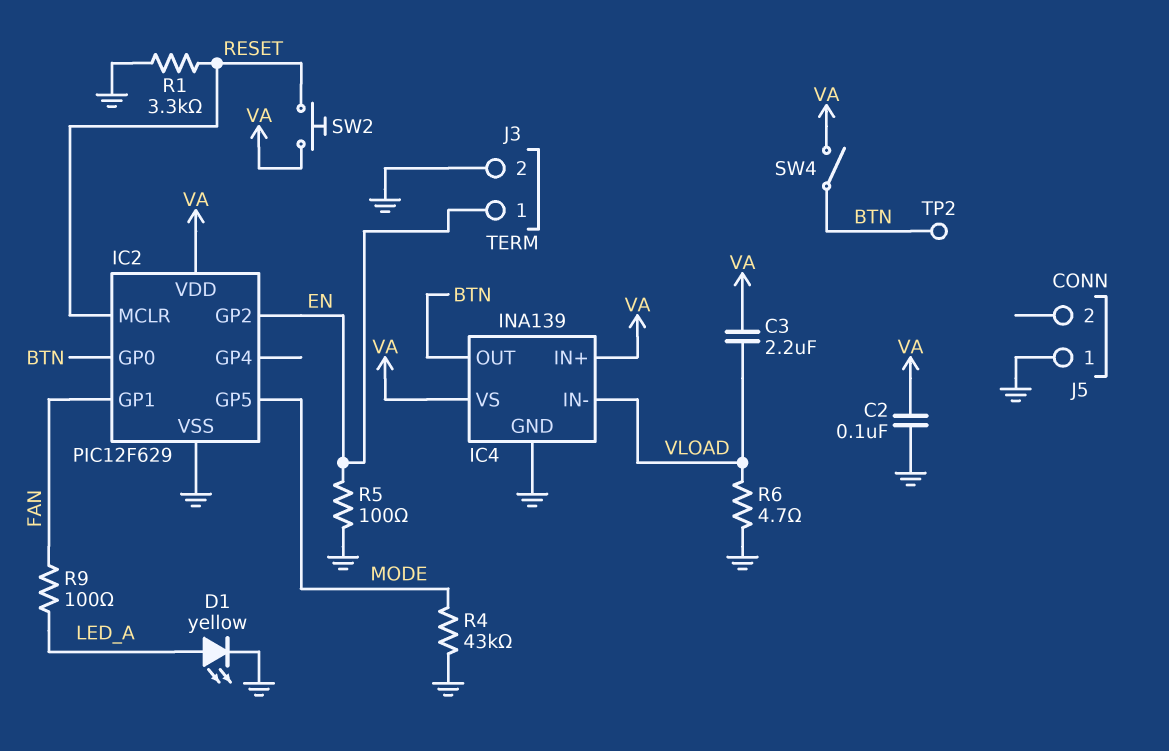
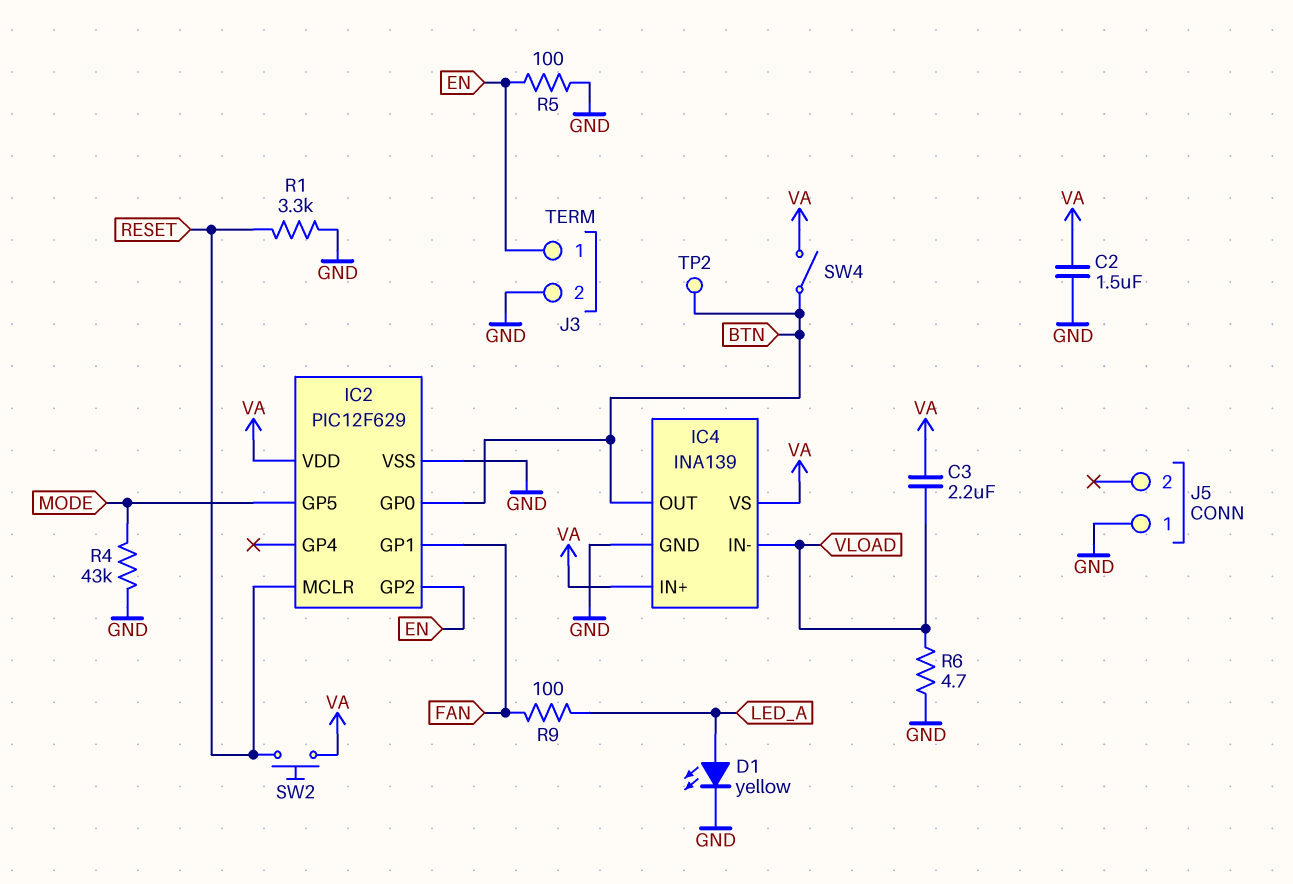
C2: 100nF (GND, VA) -> 1.5uF (GND, VA)

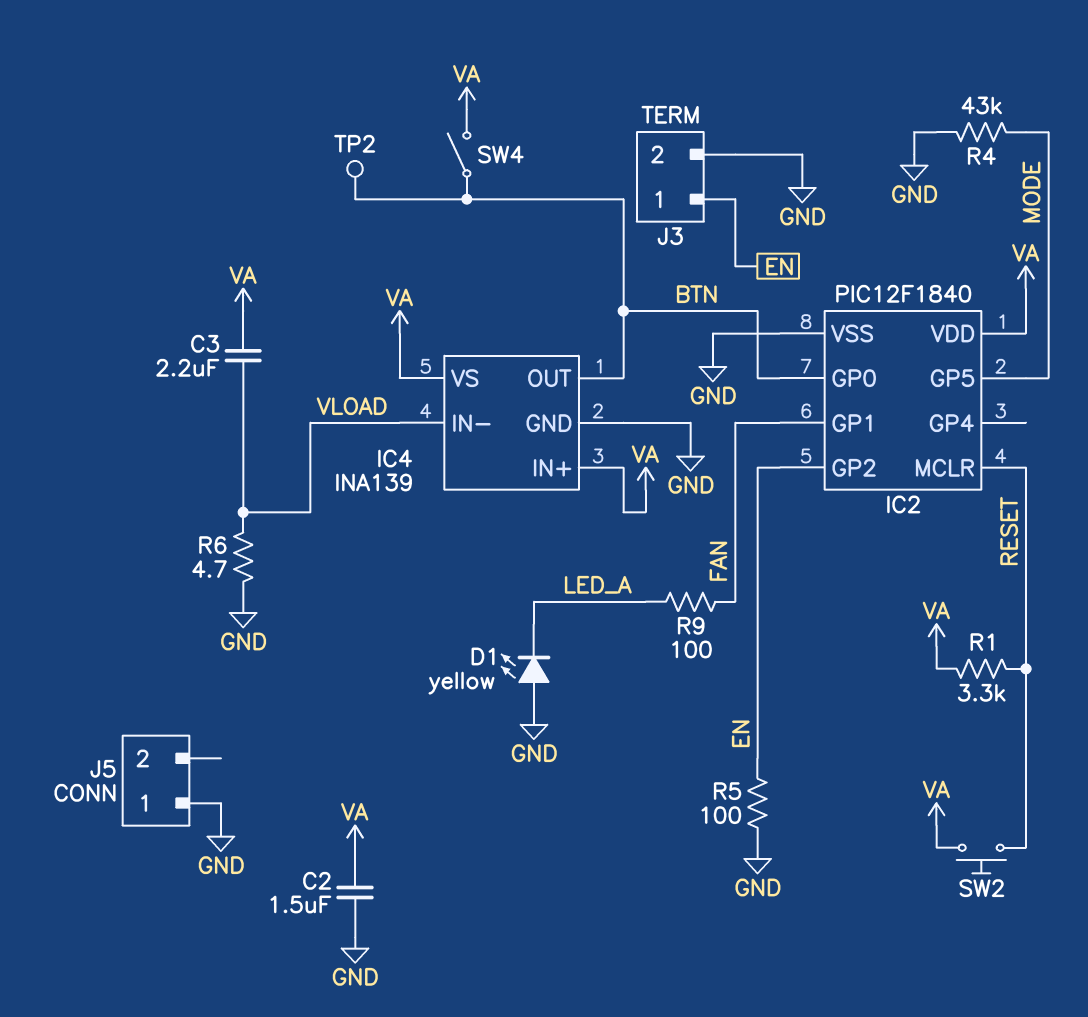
D1: LED yellow (A LED_A, K GND) -> LED yellow (A GND, K LED_A)
IC2: PIC12F629 -> PIC12F1840
R1: 3.3k (GND, RESET) -> 3.3k (RESET, VA)

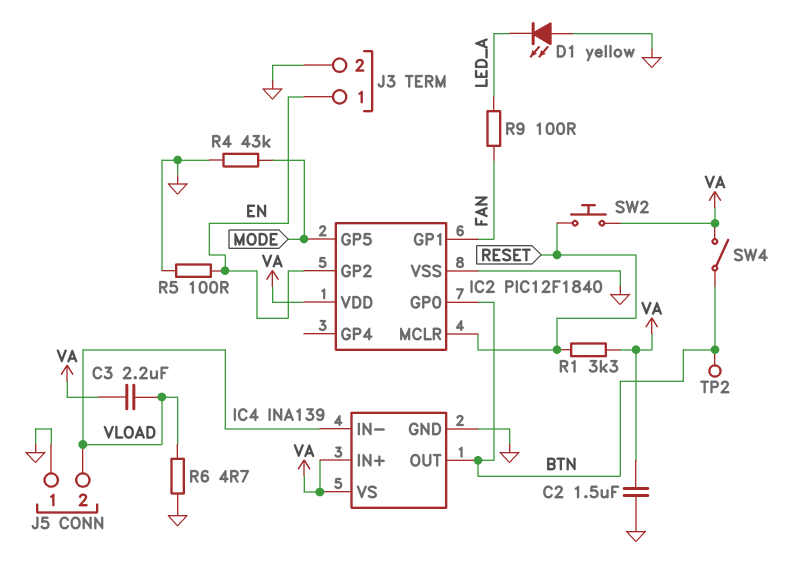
J5 pin 2: none -> VLOAD

